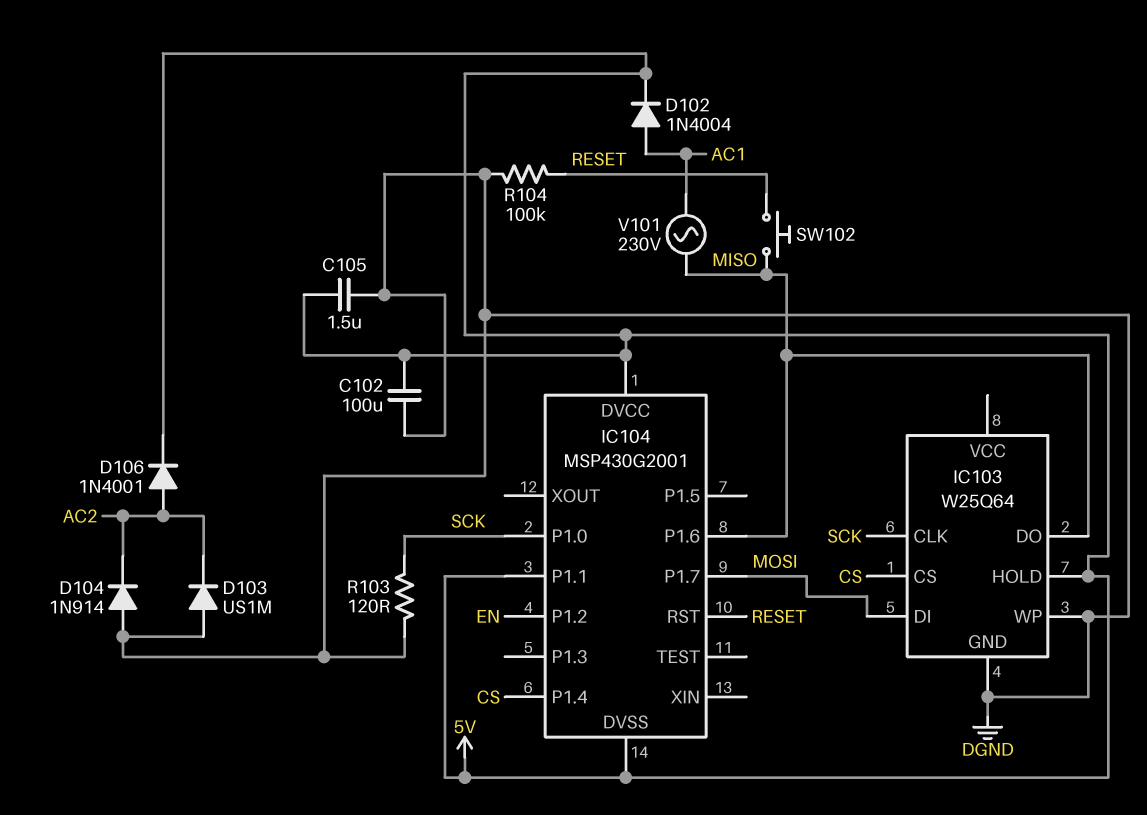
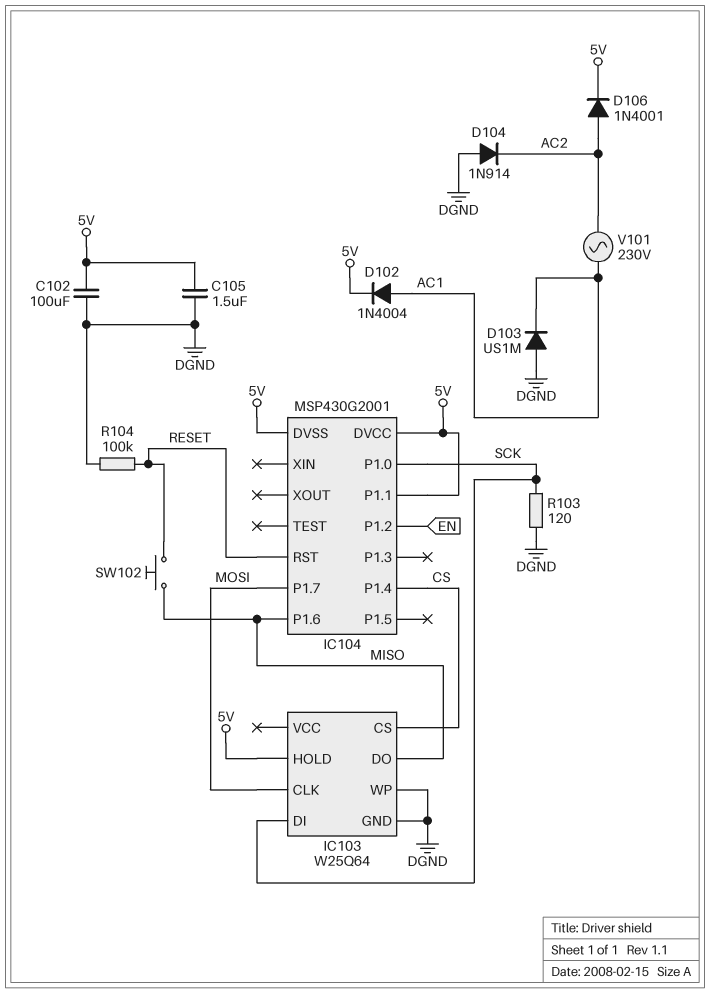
D103: diode US1M (A DGND, K AC2) -> diode US1M (A DGND, K AC1)
IC103 pin CLK: SCK -> MOSI
IC103 pin DI: MOSI -> SCK
V101: AC 230V (AC1, MISO) -> AC 230V (AC1, AC2)

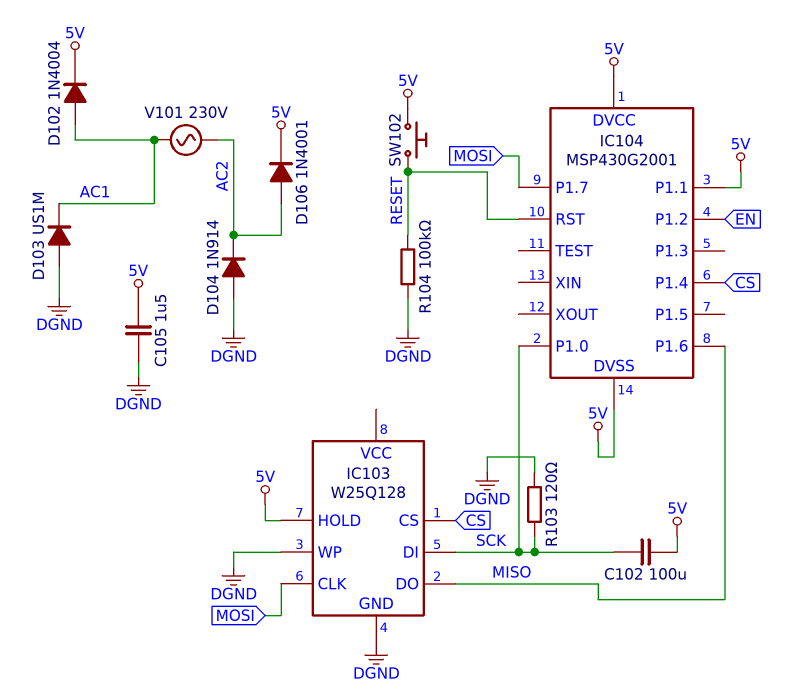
C102: 100uF (5V, DGND) -> 100uF (5V, SCK)
IC103: W25Q64 -> W25Q128
SW102: button (MISO, RESET) -> button (5V, RESET)

